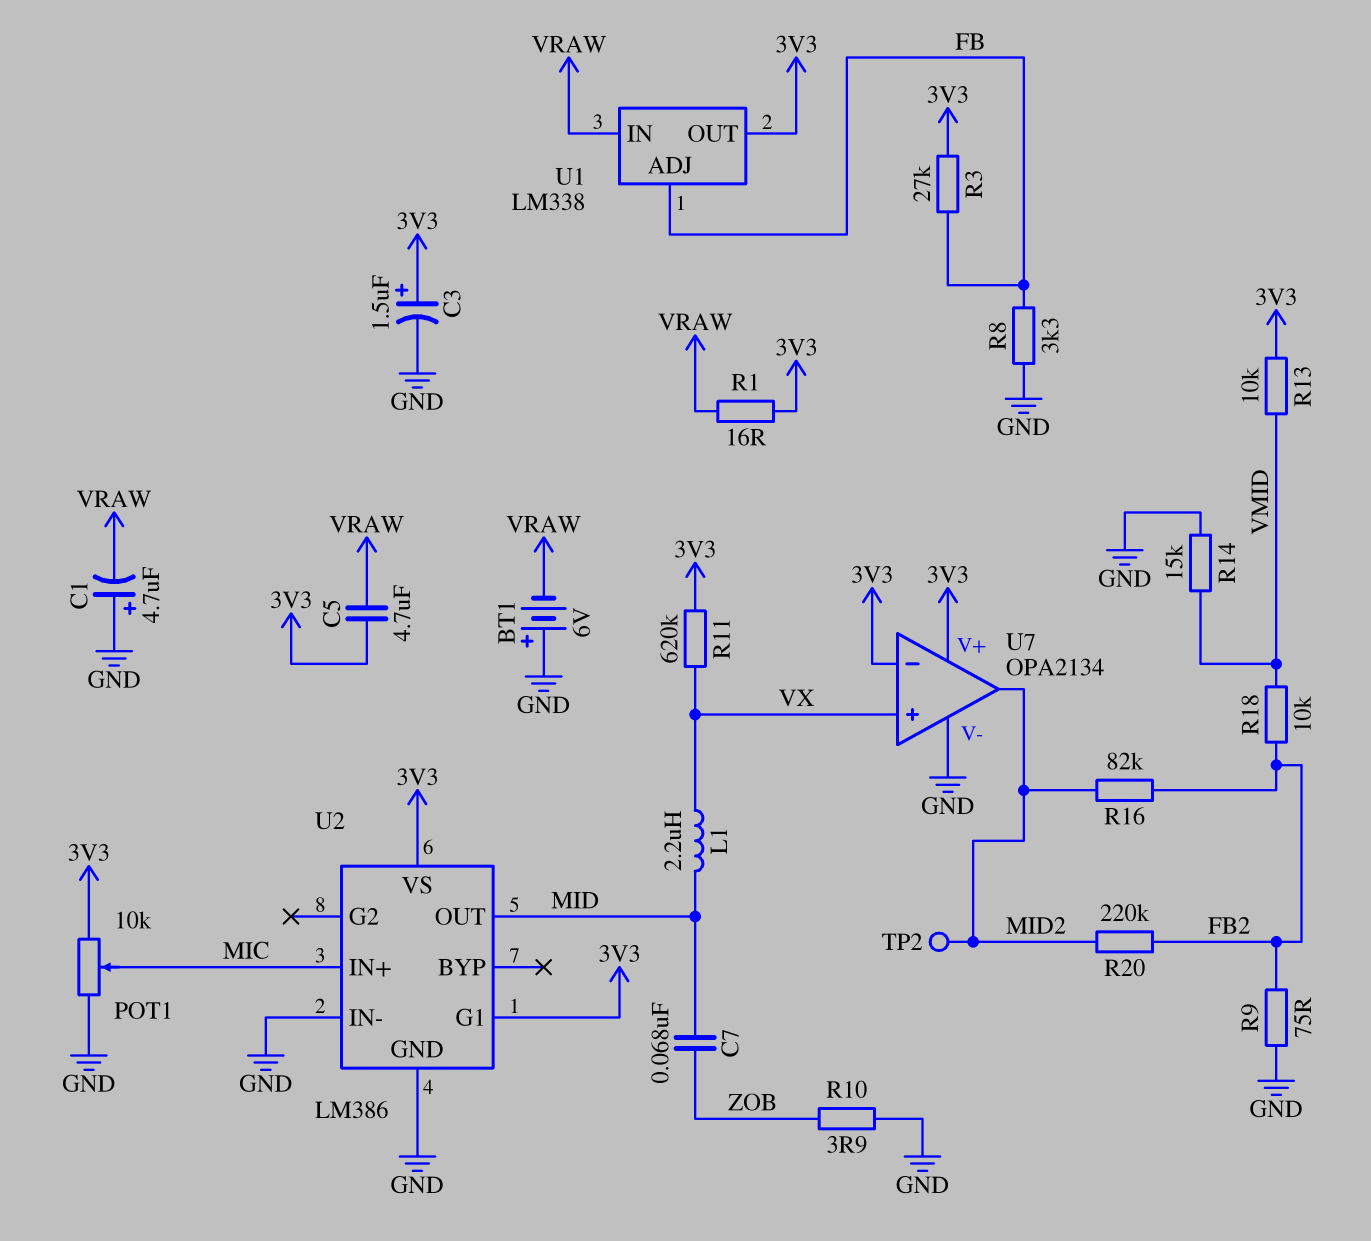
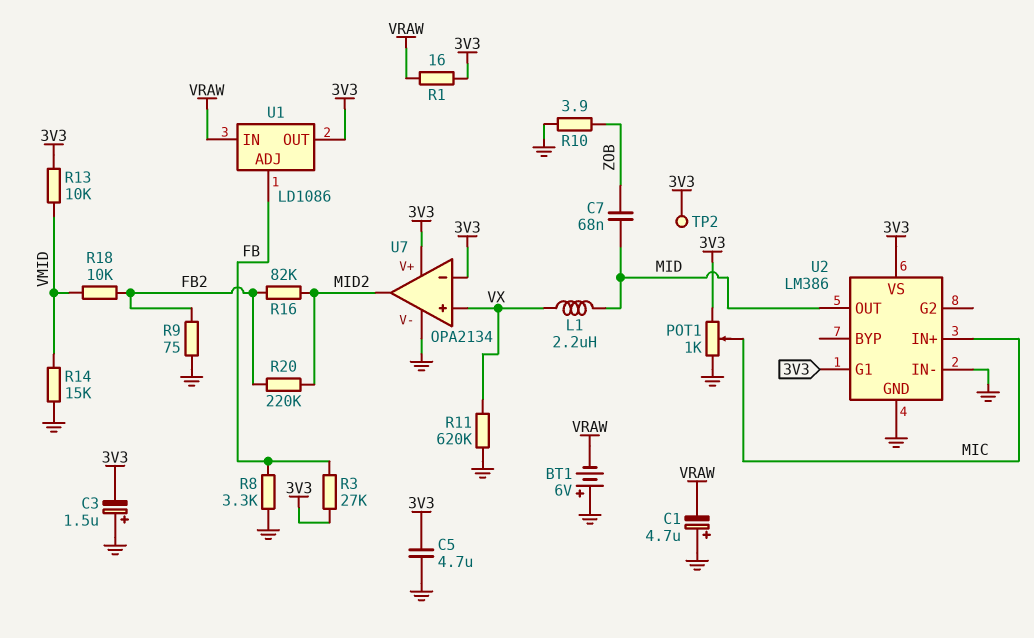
C3: 1.5uF (plus 3V3, minus GND) -> 1.5uF (plus GND, minus 3V3)
C5: 4.7uF (3V3, VRAW) -> 4.7uF (3V3, GND)
POT1: 10k (3V3, GND, wiper MIC) -> 1k (3V3, GND, wiper MIC)
R11: 620k (3V3, VX) -> 620k (GND, VX)
TP2: test point (MID2) -> test point (3V3)
U1: LM338 -> LD1086

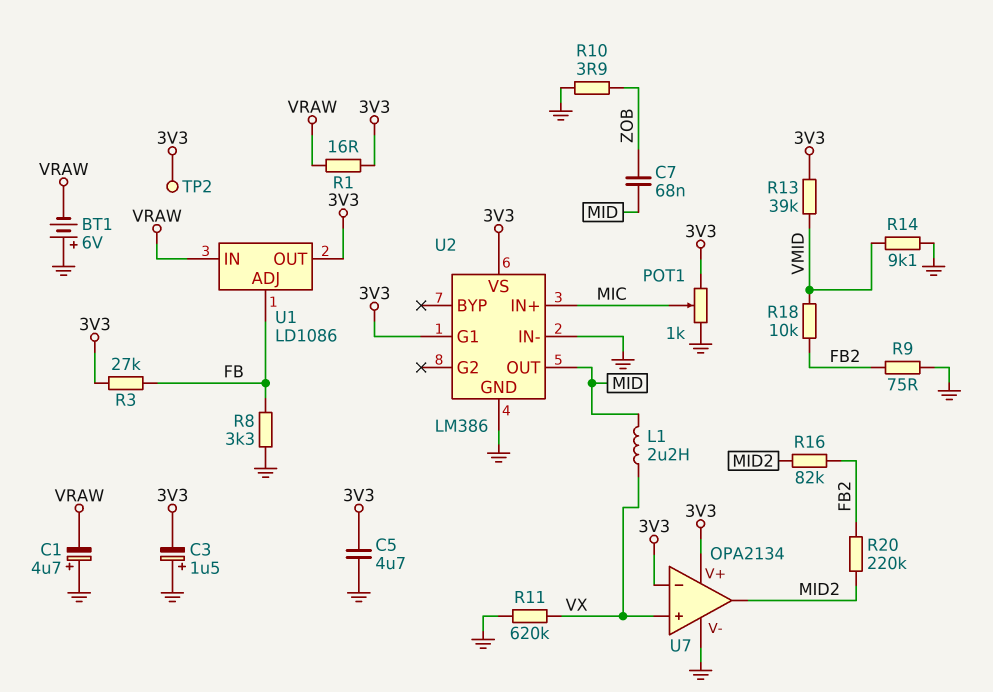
R13: 10k (3V3, VMID) -> 39k (3V3, VMID)
R14: 15k (GND, VMID) -> 9.1k (GND, VMID)

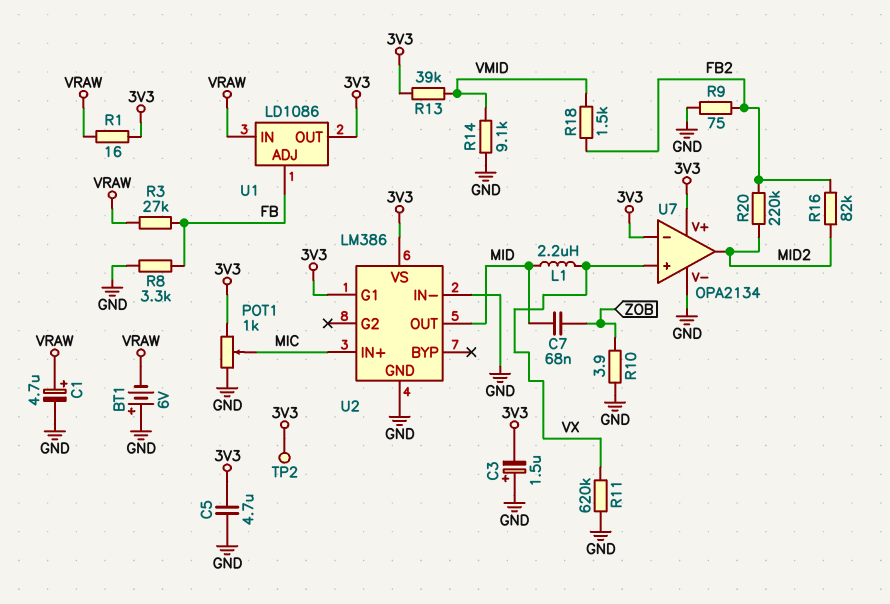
C1: 4.7uF (plus GND, minus VRAW) -> 4.7uF (plus VRAW, minus GND)
R3: 27k (3V3, FB) -> 27k (FB, VRAW)
R18: 10k (FB2, VMID) -> 1.5k (FB2, VMID)

